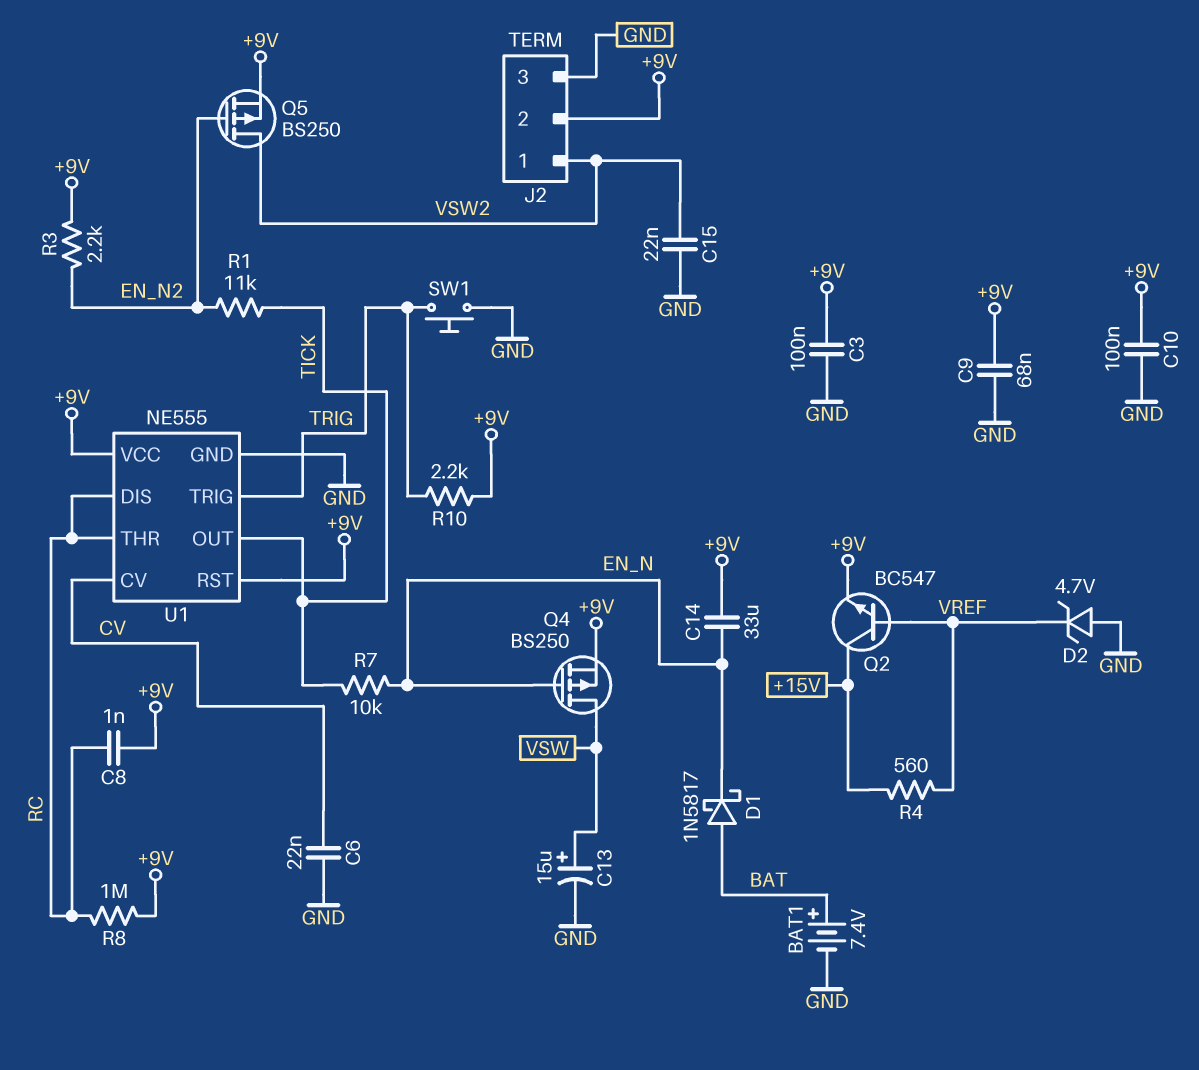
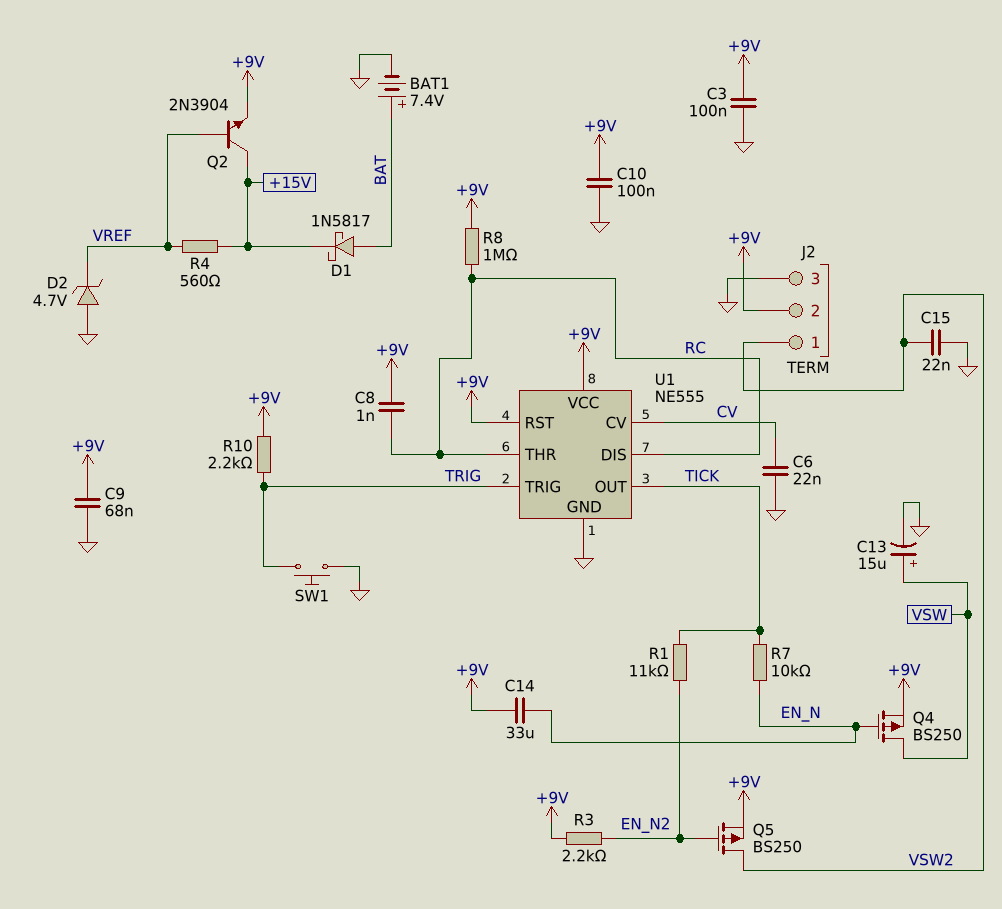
D1: schottky 1N5817 (A BAT, K EN_N) -> schottky 1N5817 (A BAT, K +15V)
Q2: NPN BC547 (B VREF, C +15V, E +9V) -> NPN 2N3904 (B VREF, C +15V, E +9V)

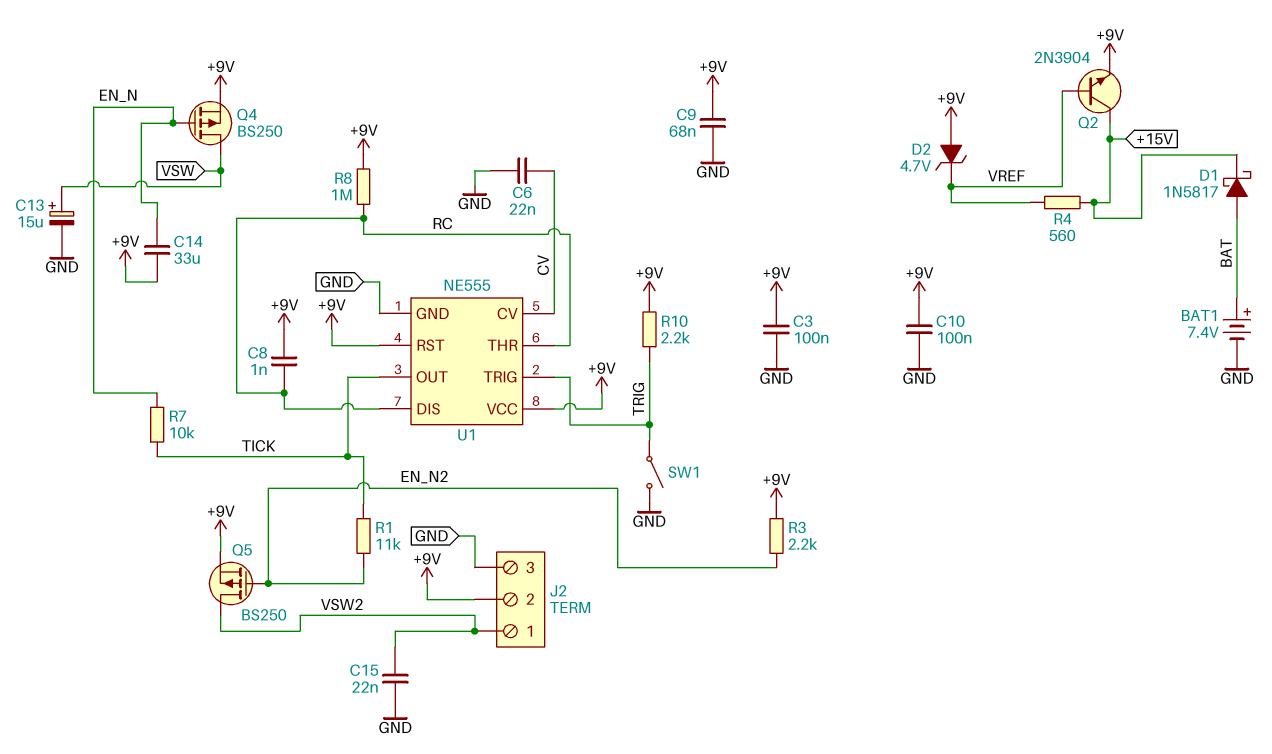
D2: zener 4.7V (A GND, K VREF) -> zener 4.7V (A +9V, K VREF)
SW1: button (GND, TRIG) -> switch (GND, TRIG)

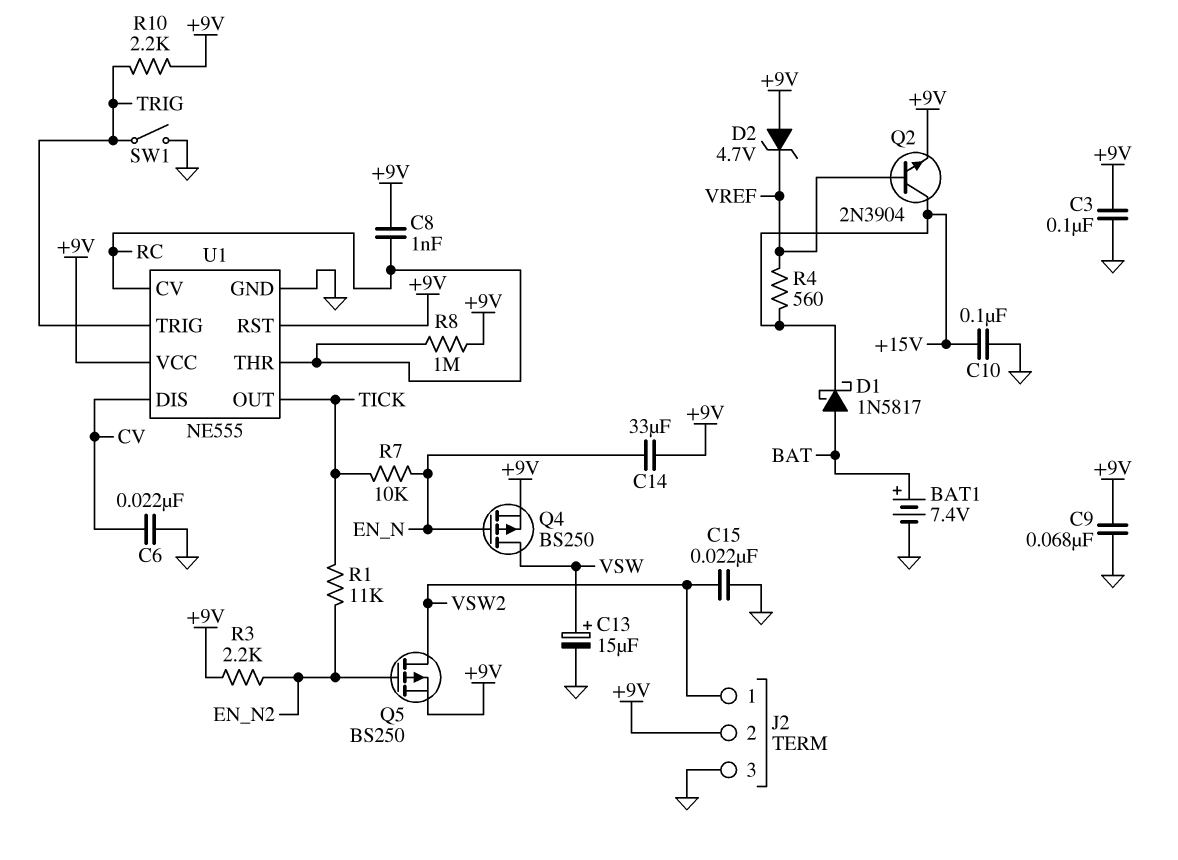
C10: 100nF (+9V, GND) -> 100nF (+15V, GND)
U1 pin CV: CV -> RC
U1 pin DIS: RC -> CV

